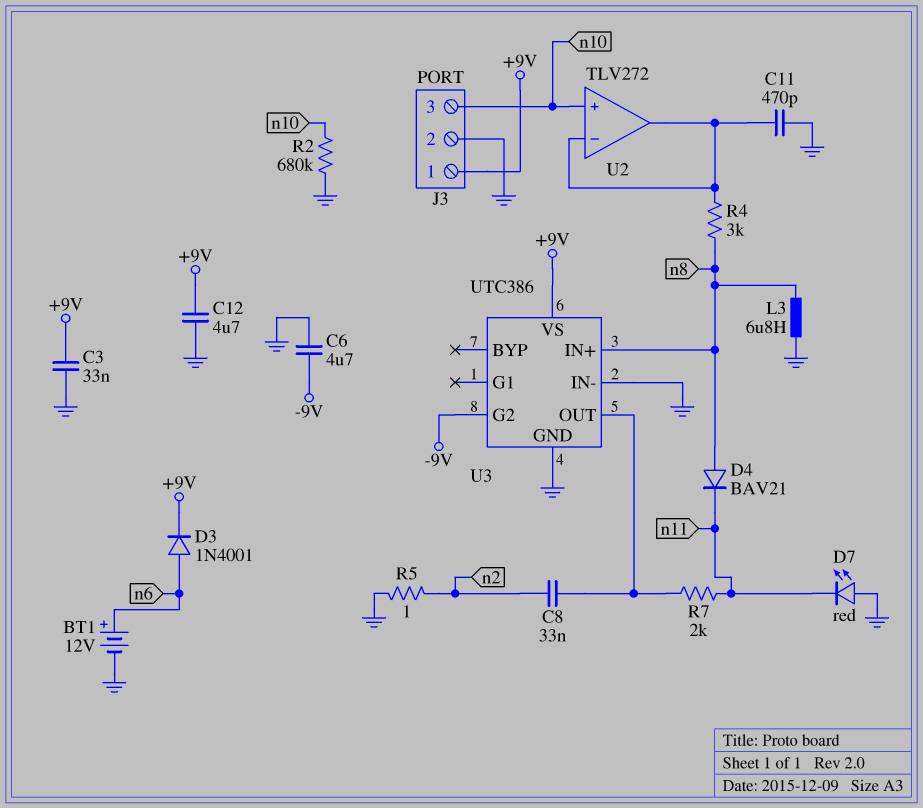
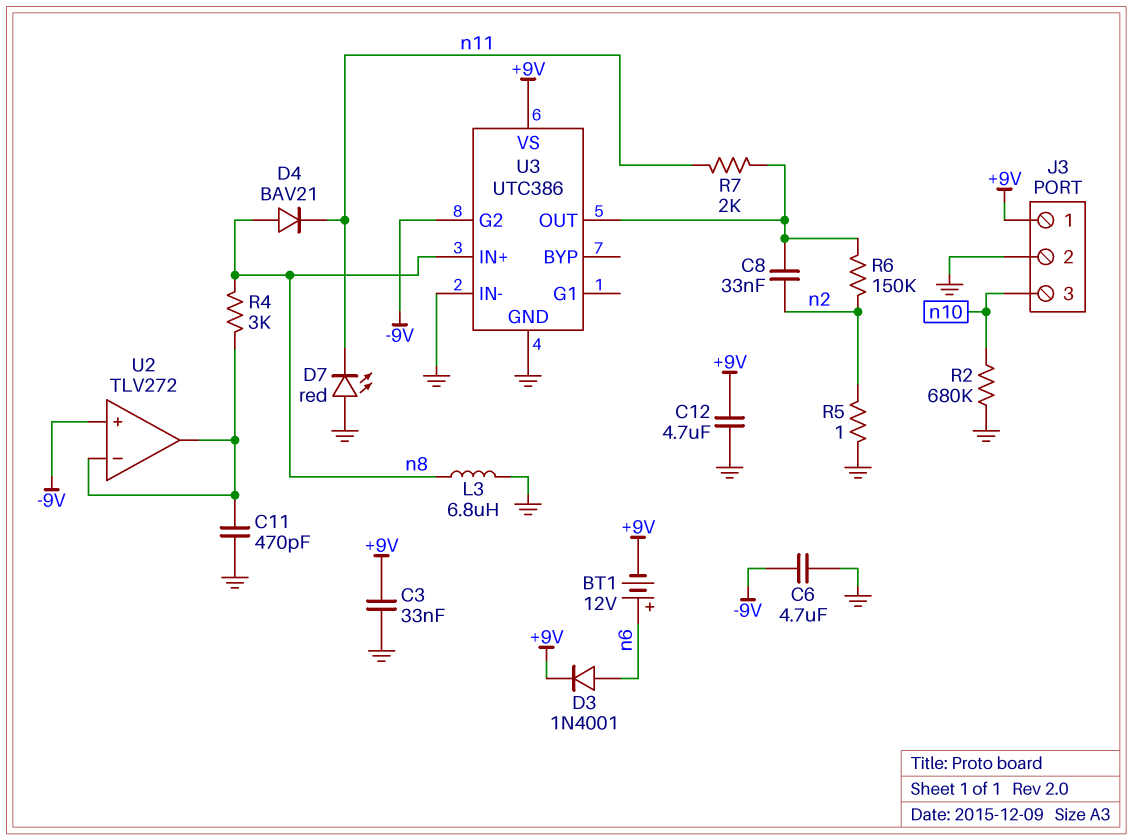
BT1: 12V (plus n6, minus GND) -> 12V (plus n6, minus +9V)
R6: none -> 150k (U3/OUT, n2)
U2 pin in+: n10 -> -9V

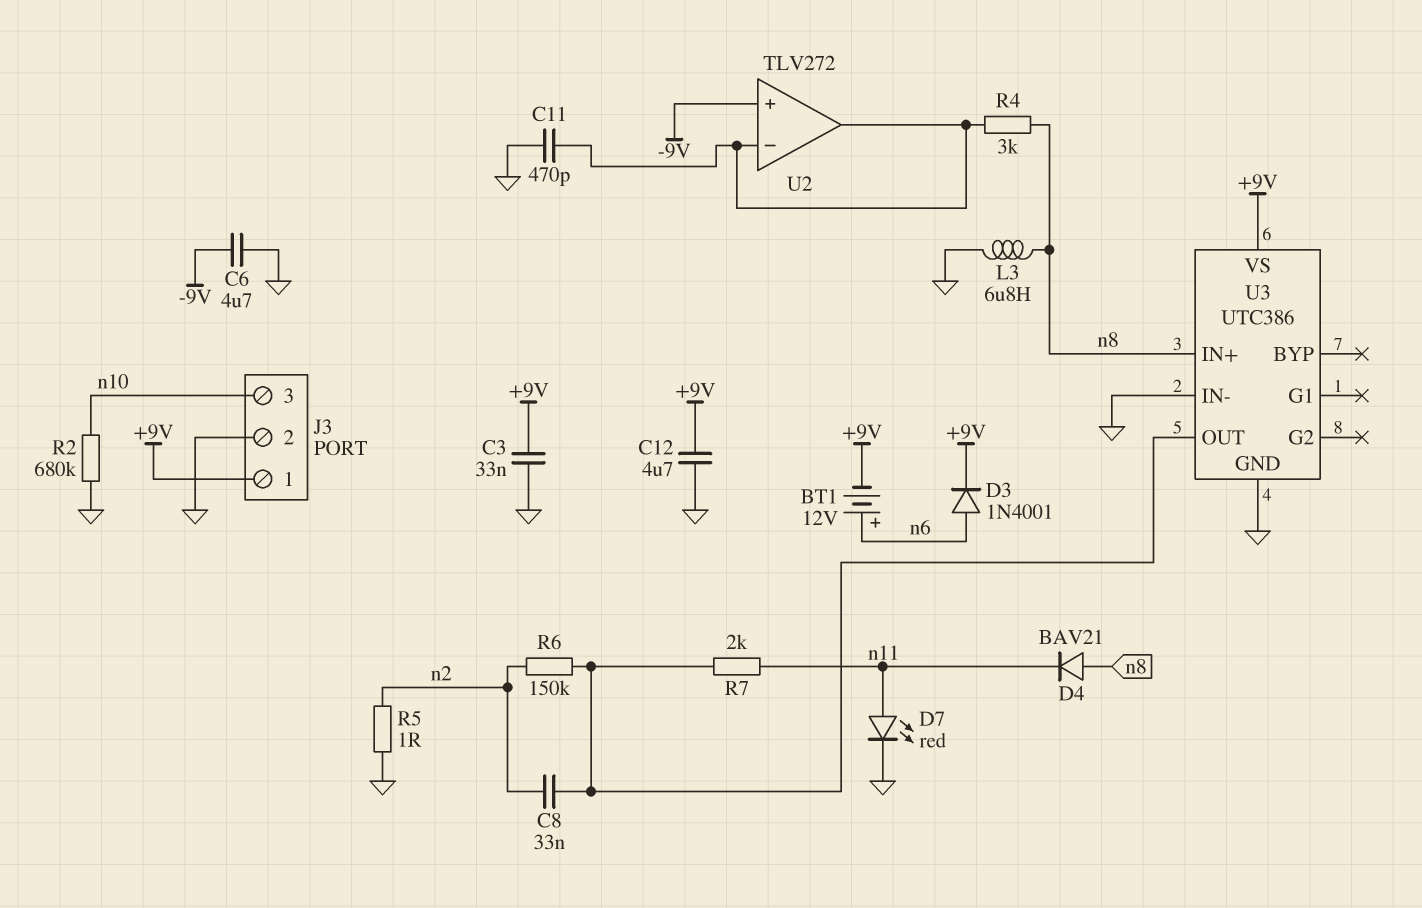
D7: LED red (A GND, K n11) -> LED red (A n11, K GND)
U3 pin G2: -9V -> none

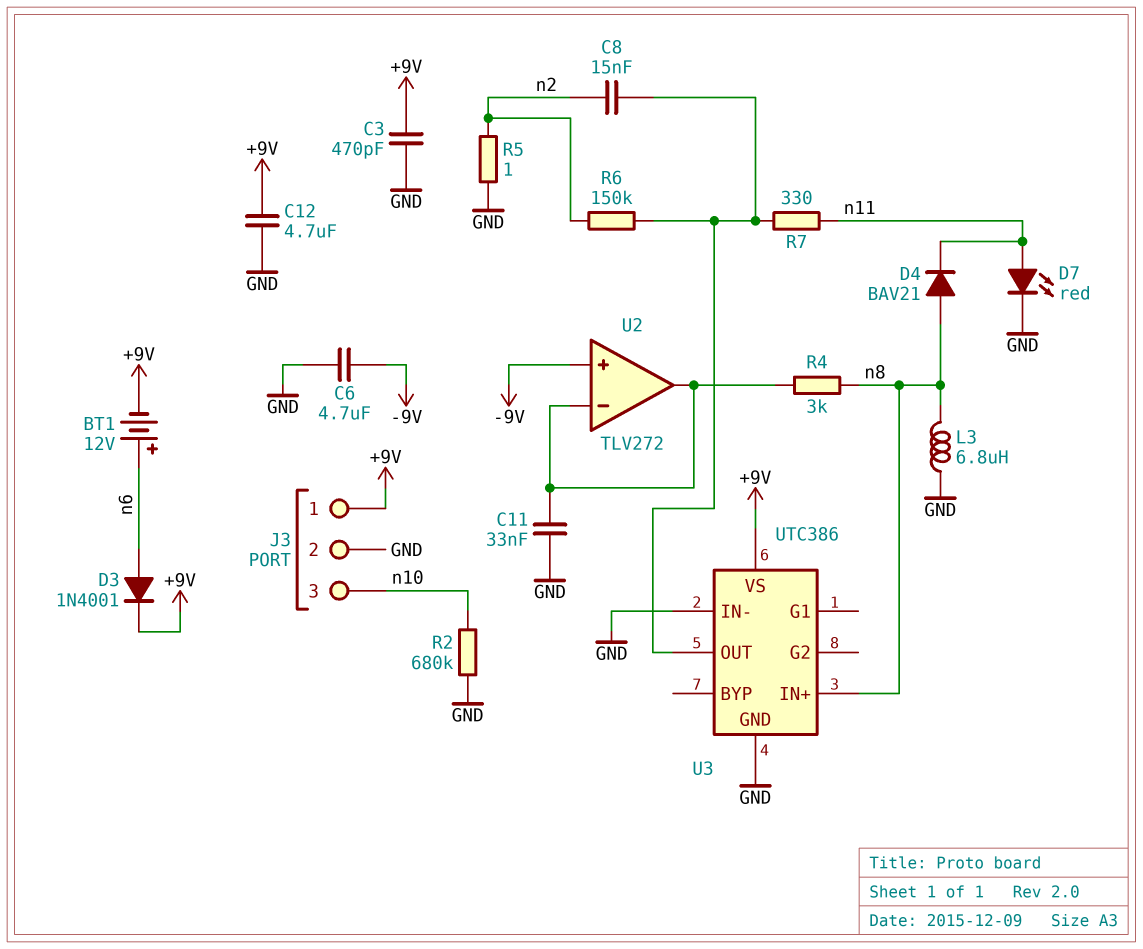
C3: 33nF (+9V, GND) -> 470pF (+9V, GND)
C8: 33nF (U3/OUT, n2) -> 15nF (U3/OUT, n2)
C11: 470pF (GND, U2/in-) -> 33nF (GND, U2/in-)
R7: 2k (U3/OUT, n11) -> 330 (U3/OUT, n11)

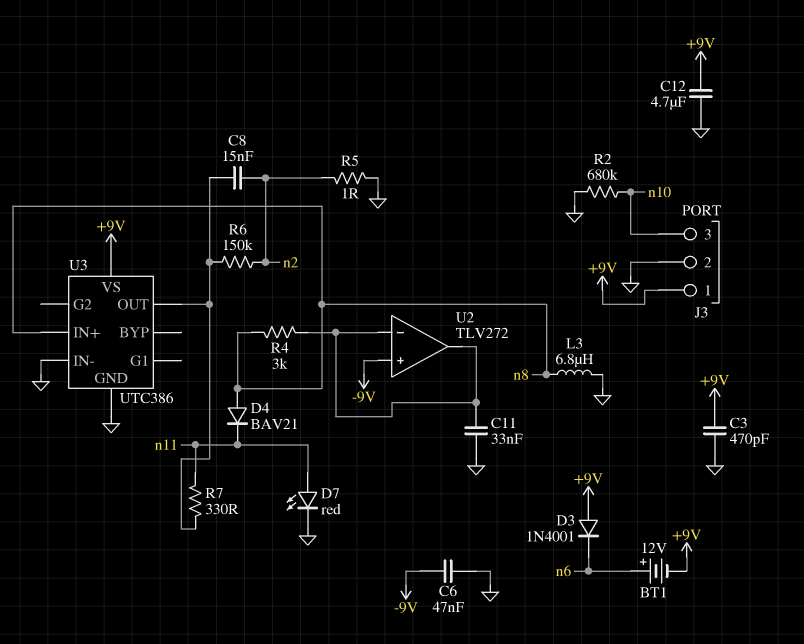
C6: 4.7uF (-9V, GND) -> 47nF (-9V, GND)
D3: diode 1N4001 (A n6, K +9V) -> diode 1N4001 (A +9V, K n6)

